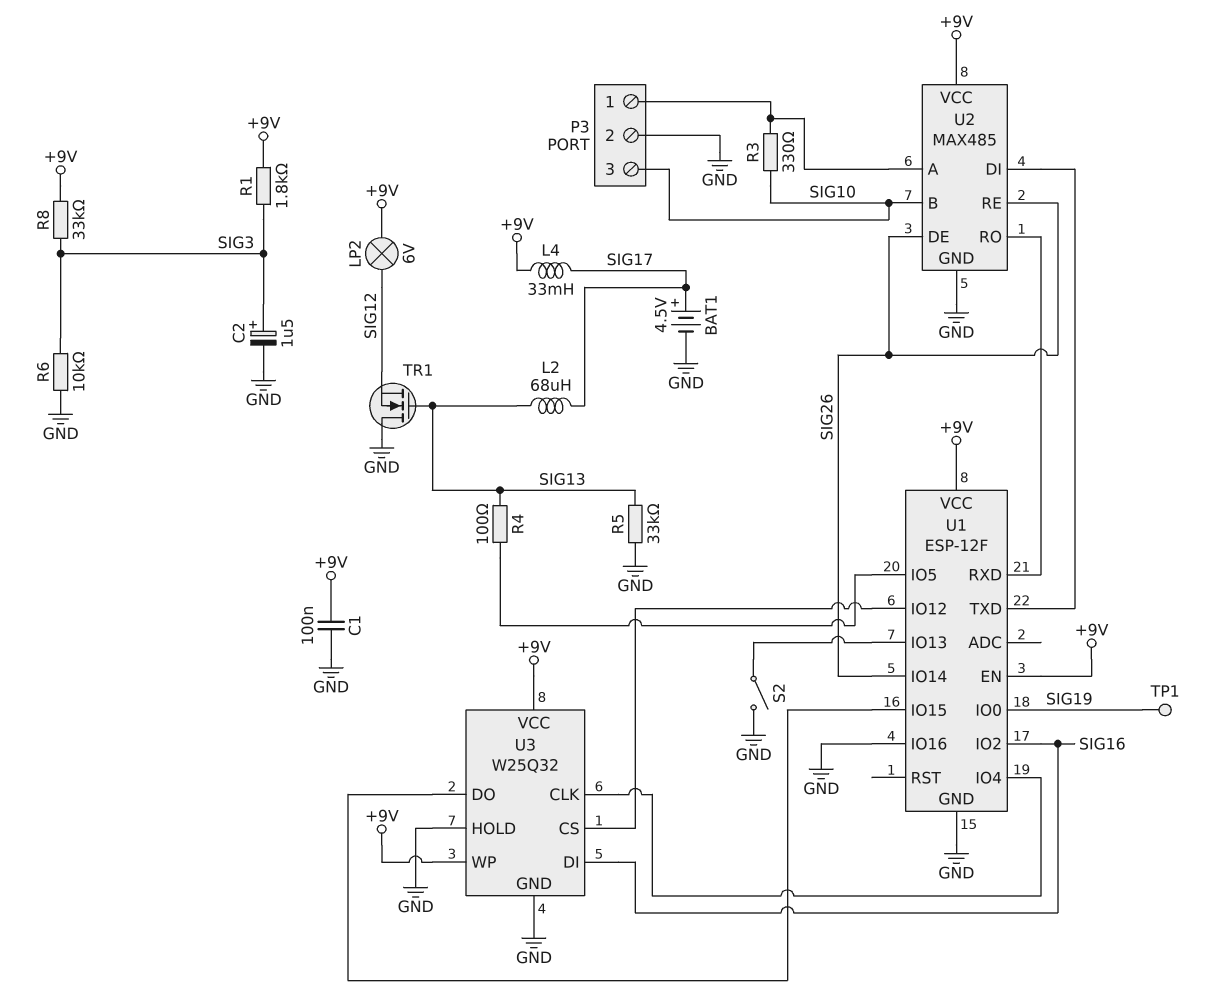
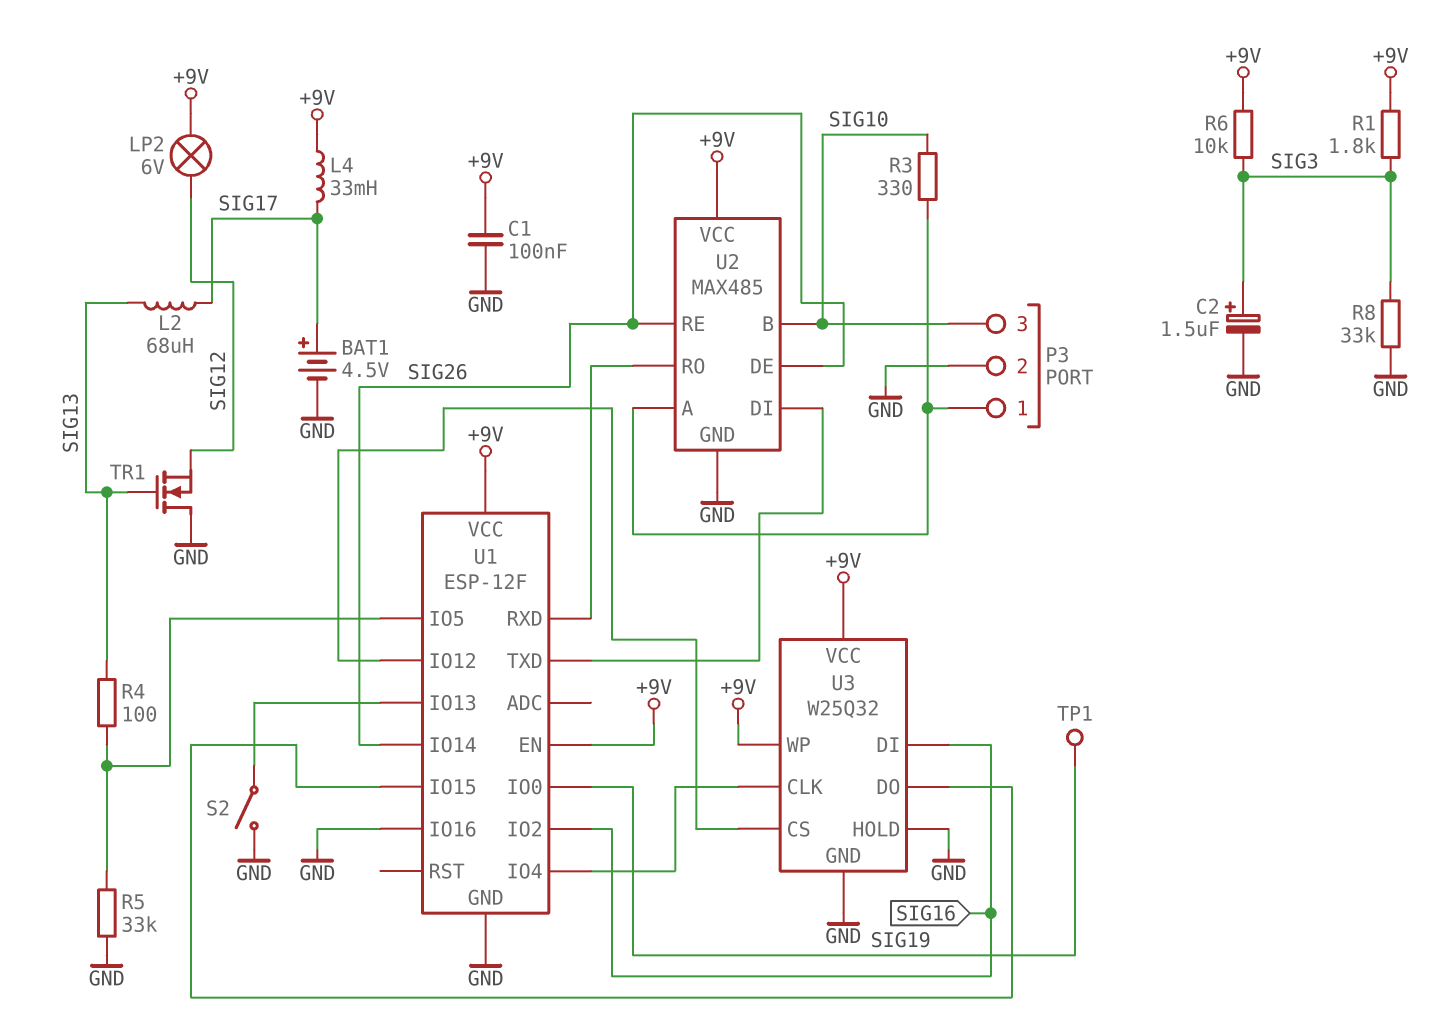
R5: 33k (GND, SIG13) -> 33k (GND, U1/IO5)
R6: 10k (GND, SIG3) -> 10k (+9V, SIG3)
R8: 33k (+9V, SIG3) -> 33k (GND, SIG3)

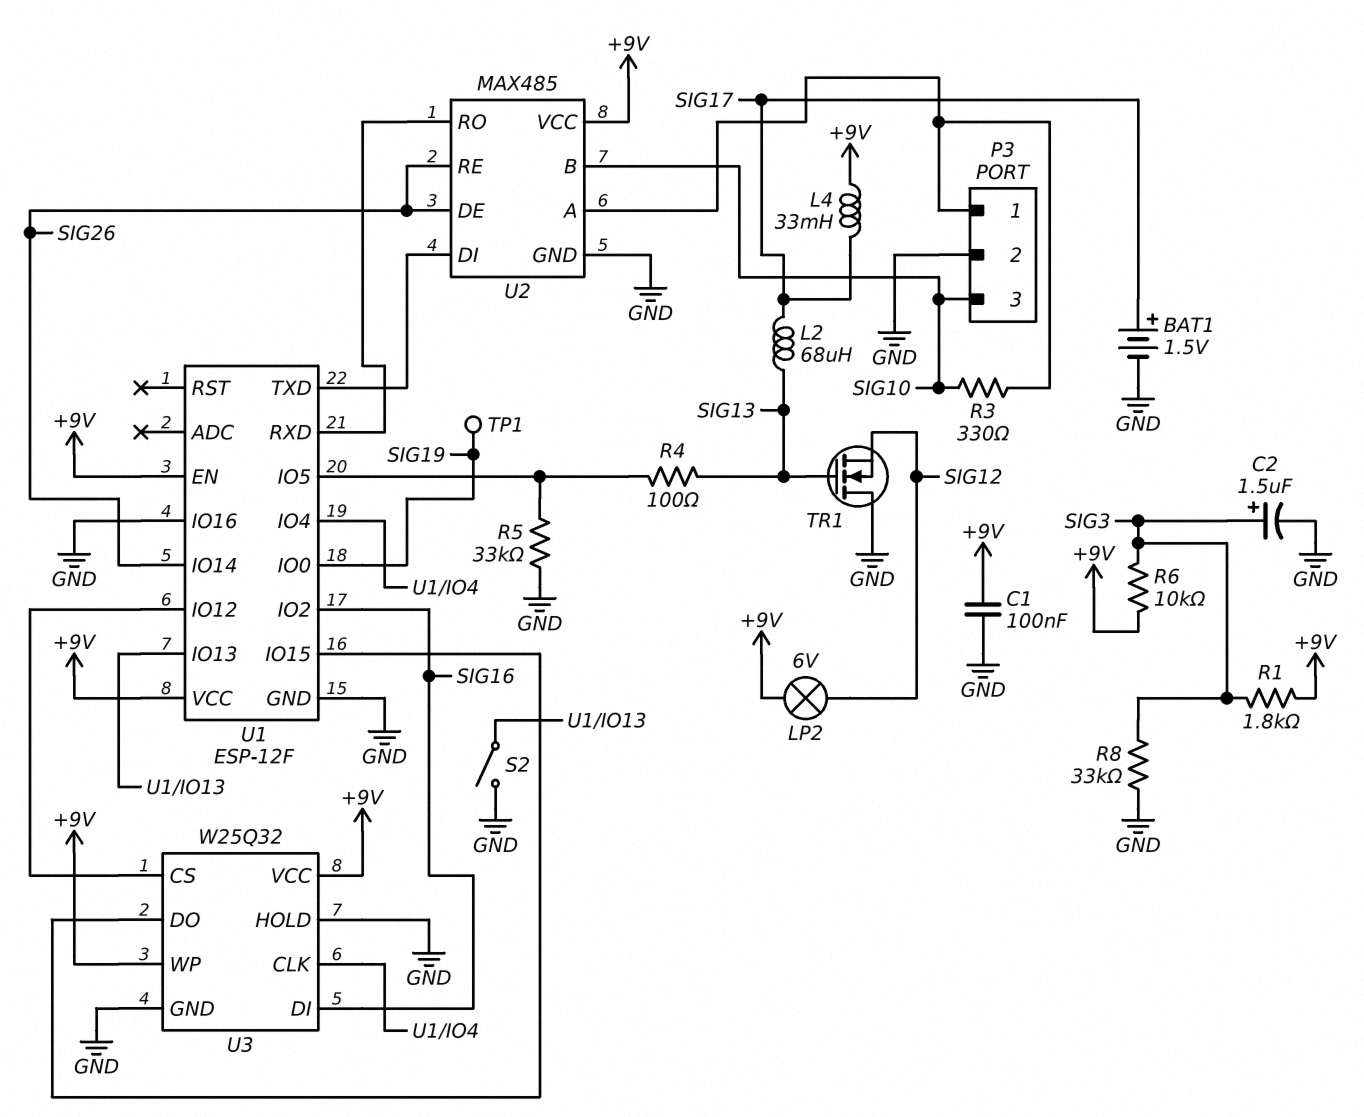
BAT1: 4.5V (plus SIG17, minus GND) -> 1.5V (plus SIG17, minus GND)

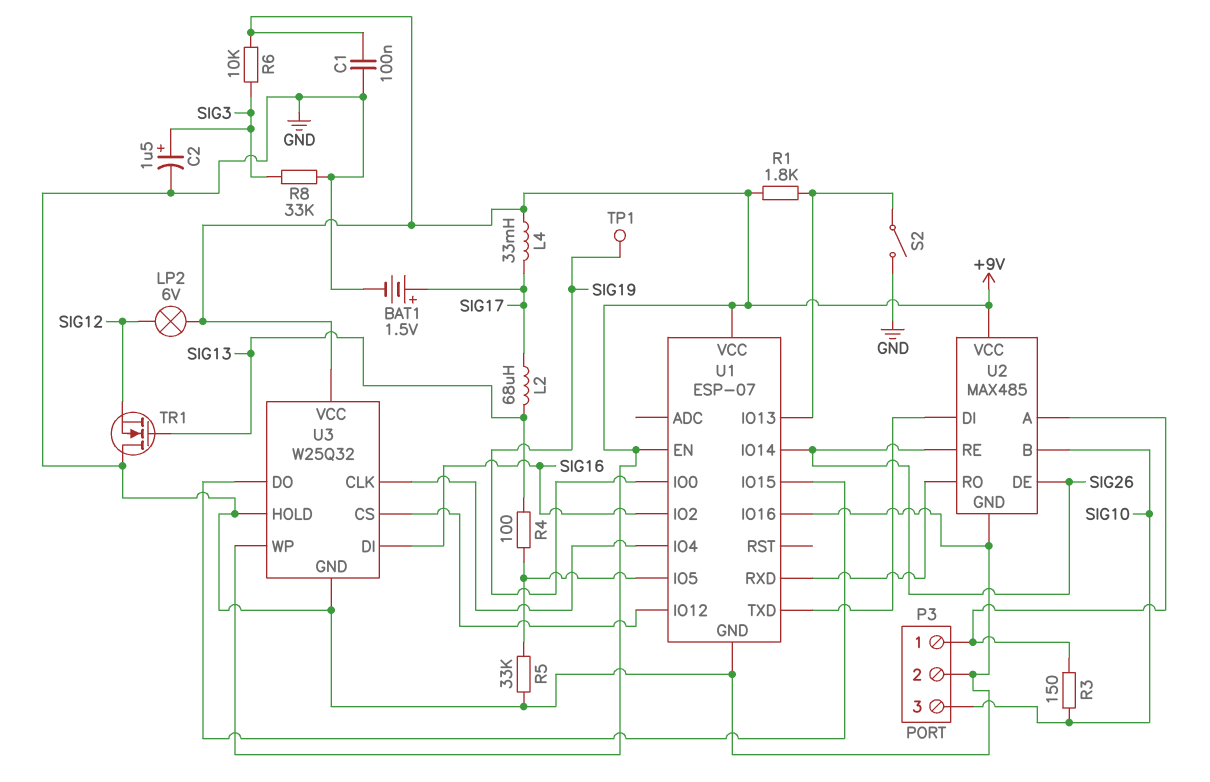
R1: 1.8k (+9V, SIG3) -> 1.8k (+9V, U1/IO13)
R3: 330 (P3/1, SIG10) -> 150 (P3/1, SIG10)
U1: ESP-12F -> ESP-07

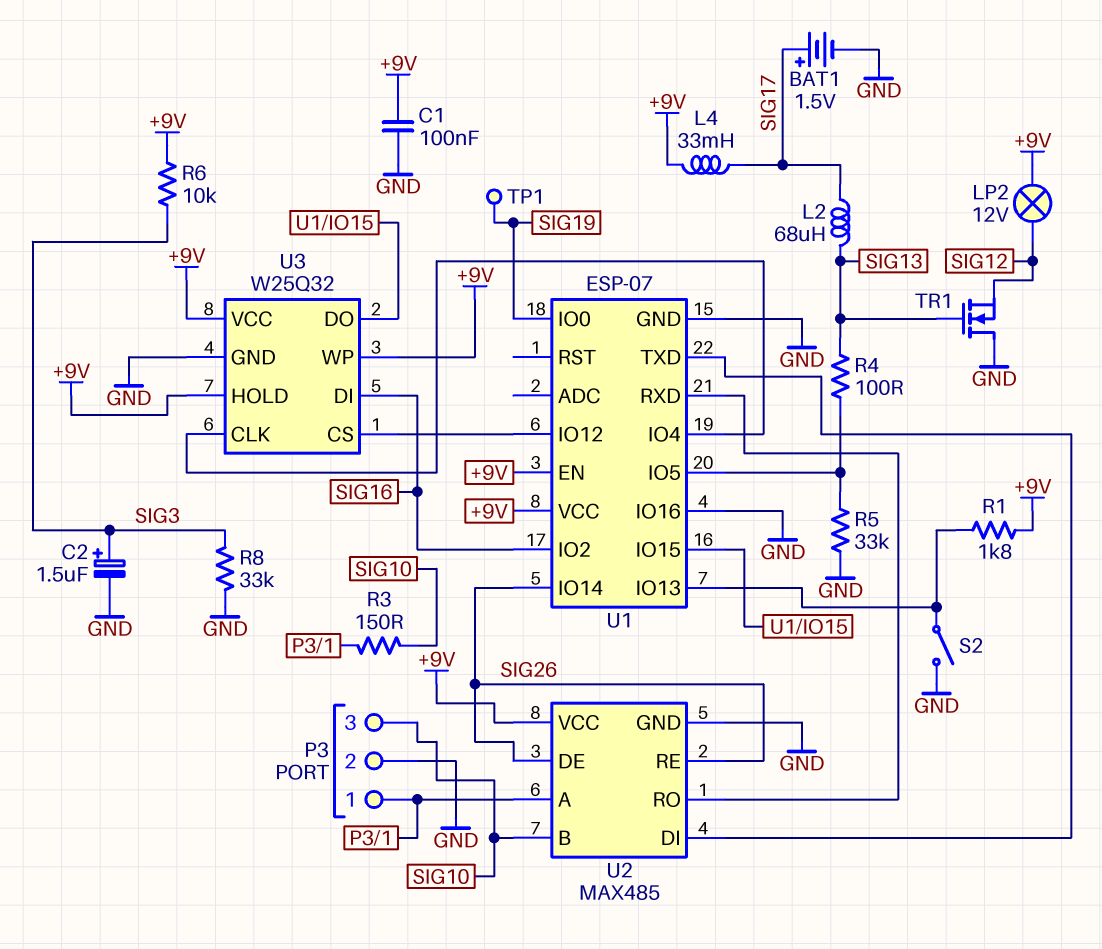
LP2: lamp 6V (+9V, SIG12) -> lamp 12V (+9V, SIG12)
U3 pin HOLD: GND -> +9V

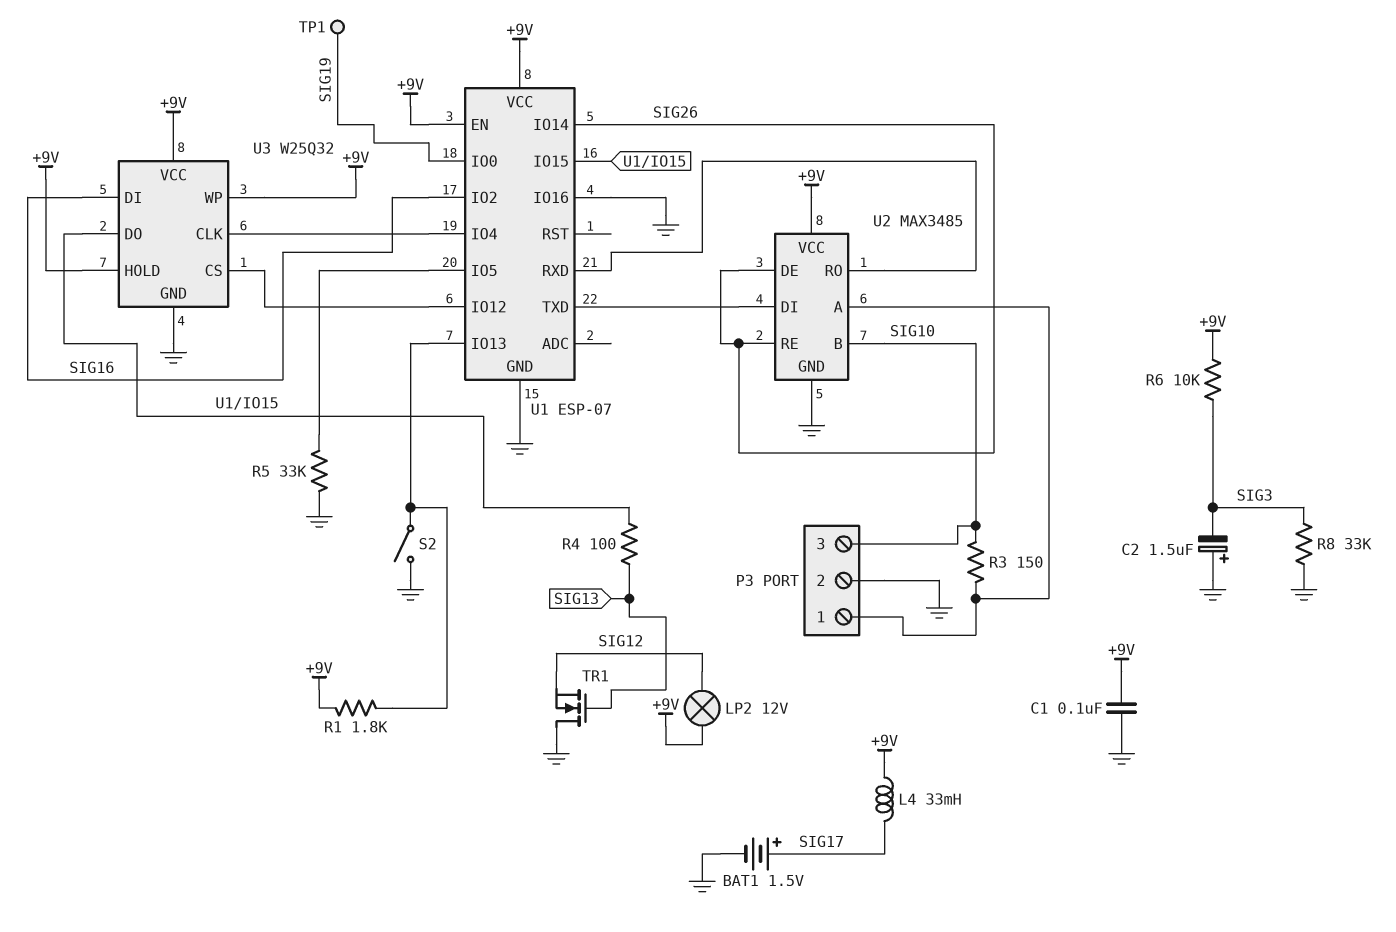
C2: 1.5uF (plus SIG3, minus GND) -> 1.5uF (plus GND, minus SIG3)
L2: 68uH (SIG13, SIG17) -> none
R4: 100 (SIG13, U1/IO5) -> 100 (SIG13, U1/IO15)
U2: MAX485 -> MAX3485

